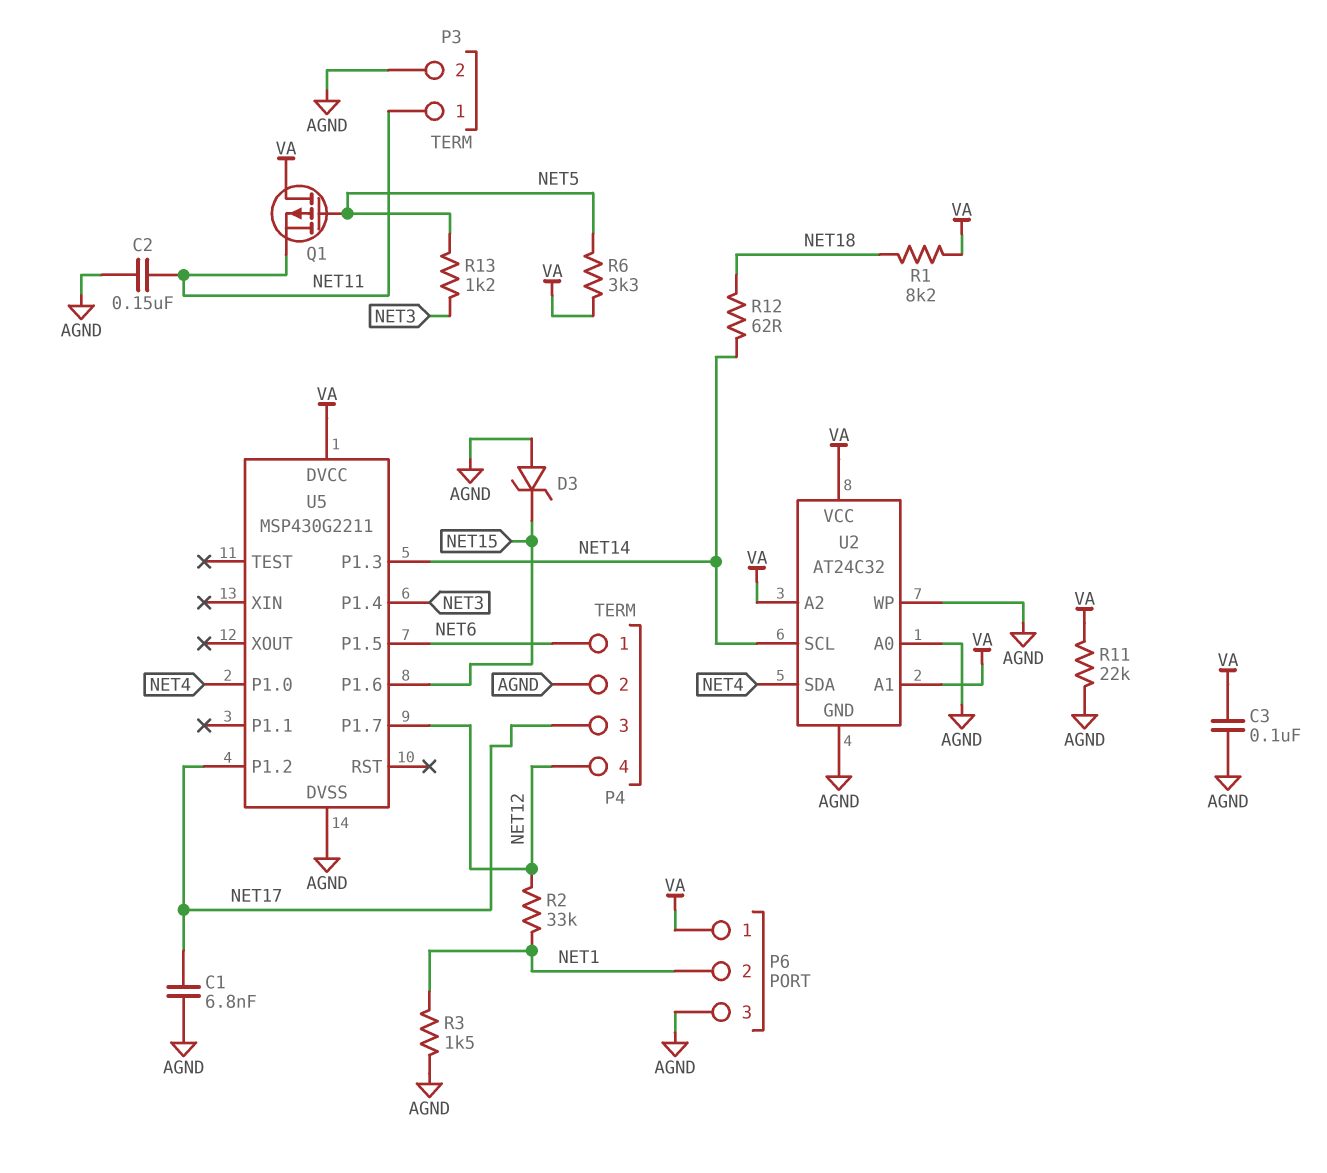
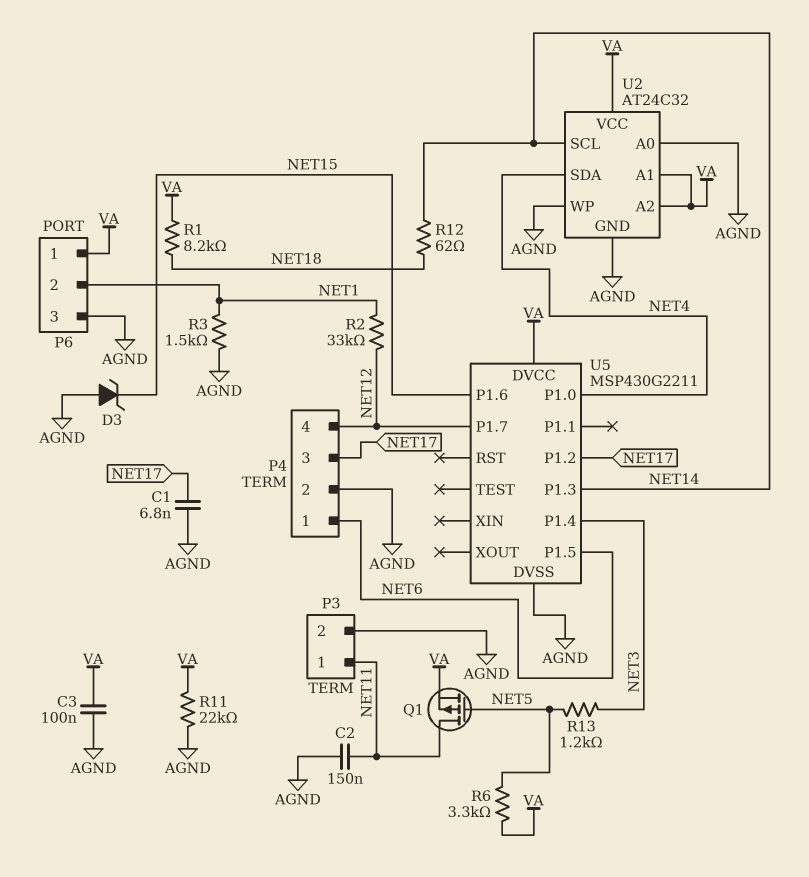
Q1: PMOS (G NET5, D VA, S NET11) -> PMOS (G NET5, D NET11, S VA)

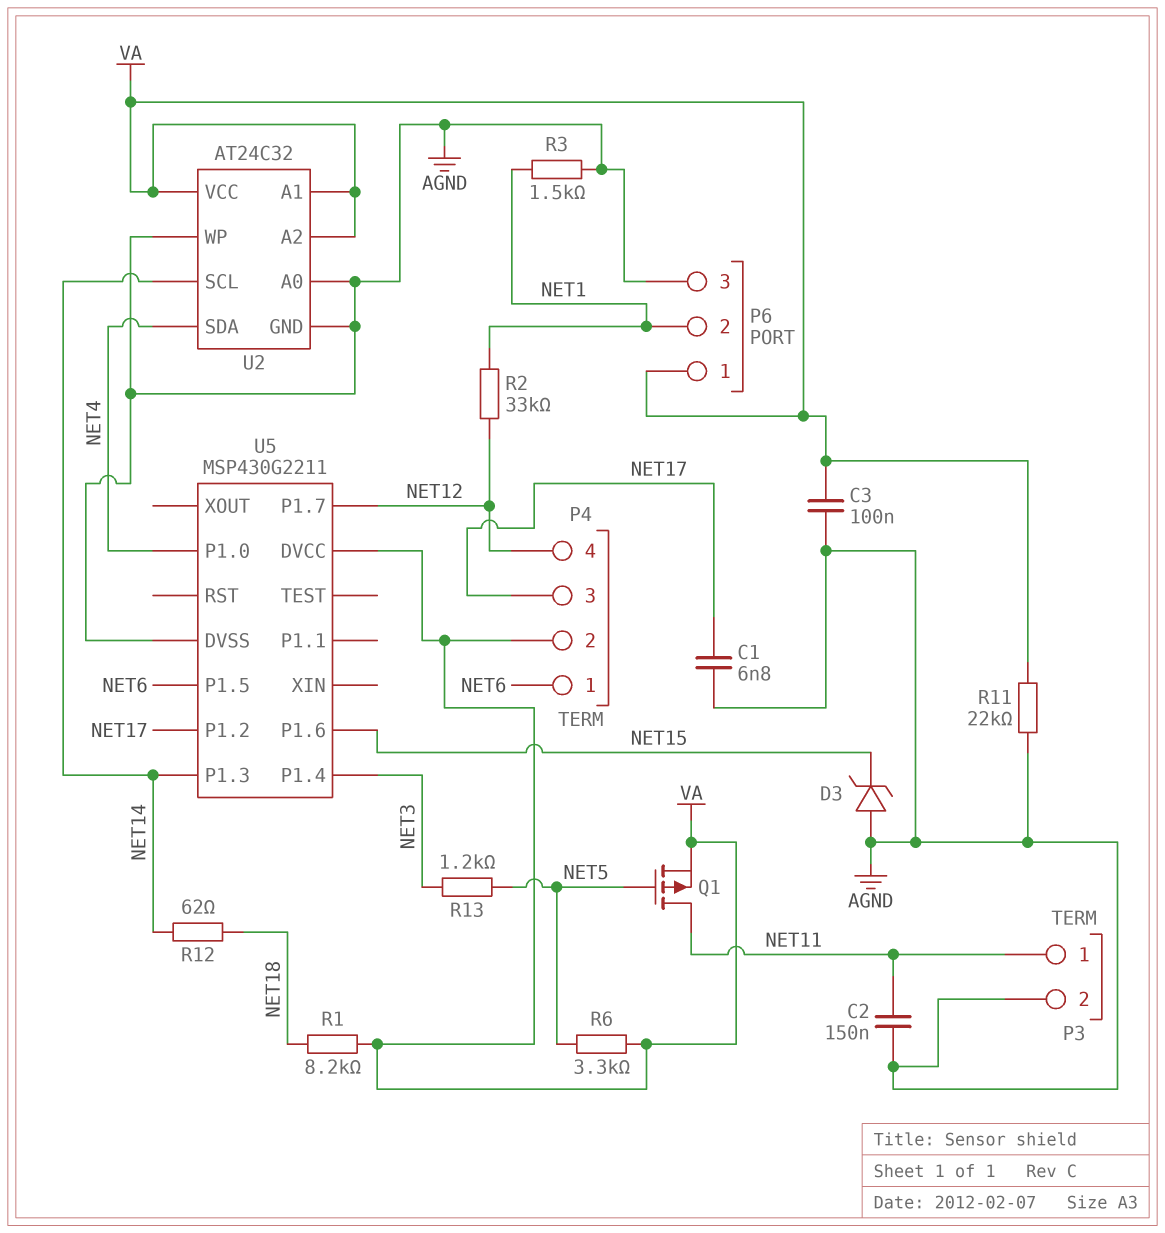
P4 pin 2: AGND -> VA

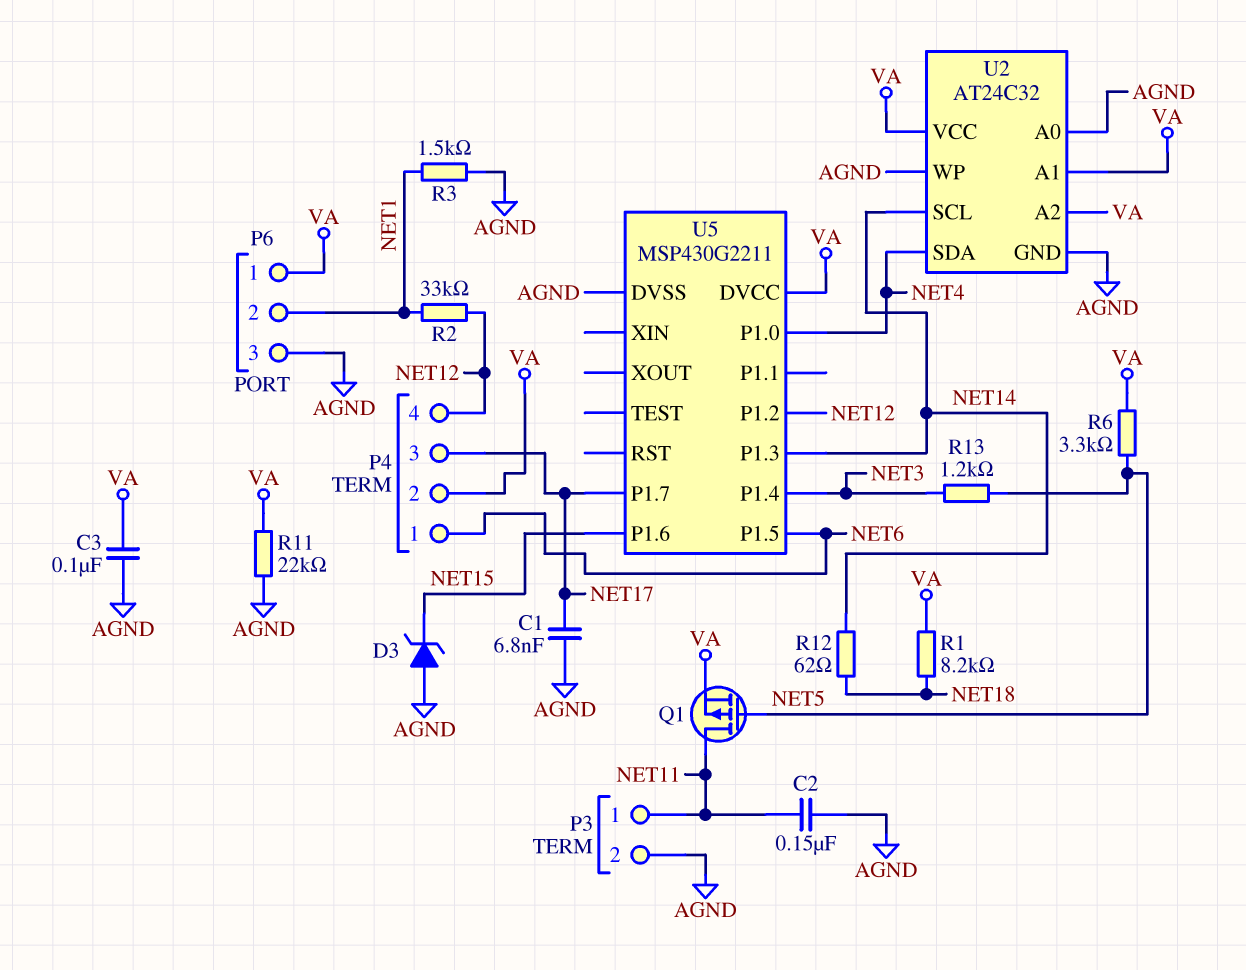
U5 pin P1.2: NET17 -> NET12
U5 pin P1.7: NET12 -> NET17

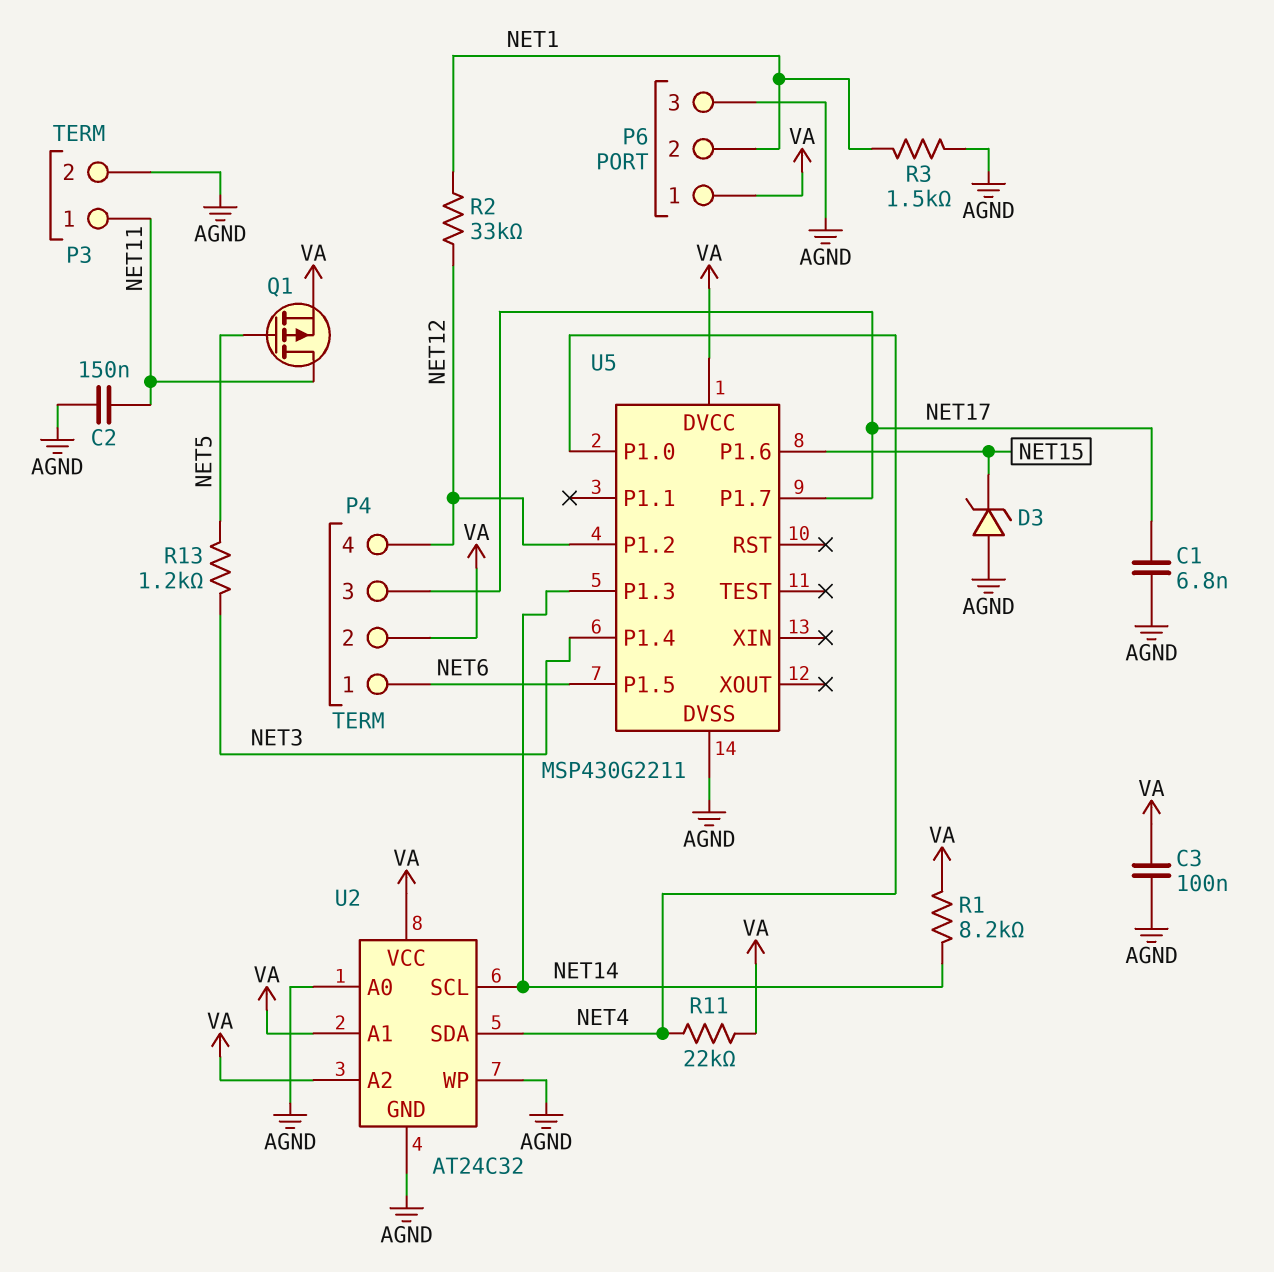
R1: 8.2k (NET18, VA) -> 8.2k (NET14, VA)
R6: 3.3k (NET5, VA) -> none
R11: 22k (AGND, VA) -> 22k (NET4, VA)
R12: 62 (NET14, NET18) -> none

